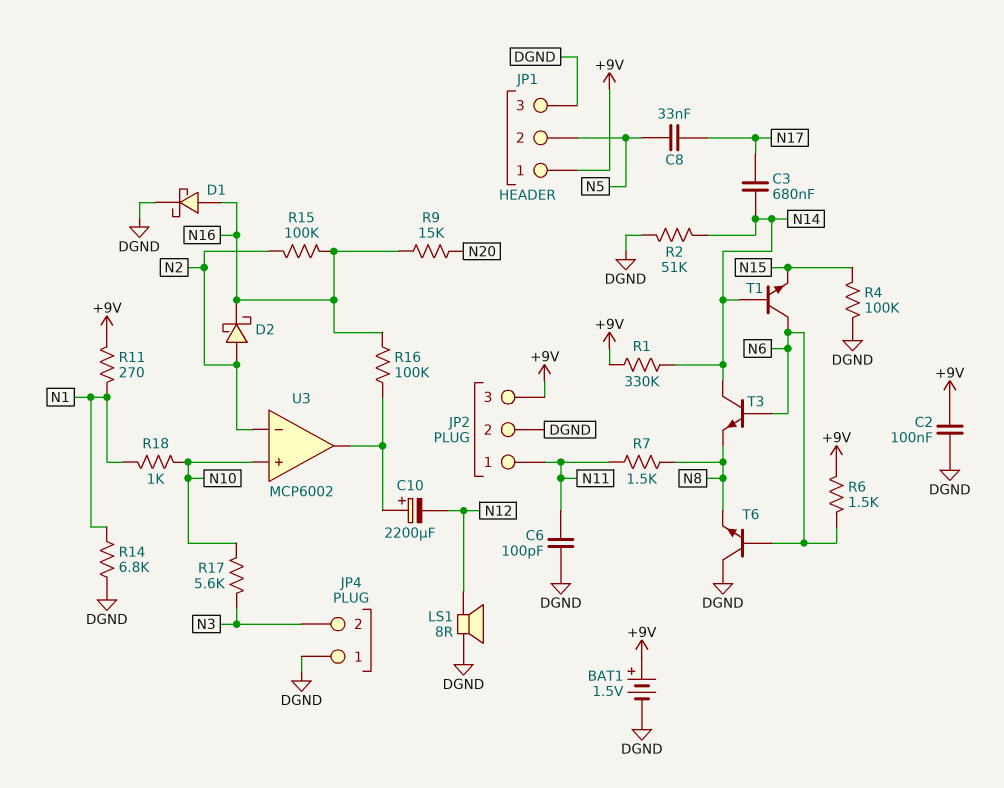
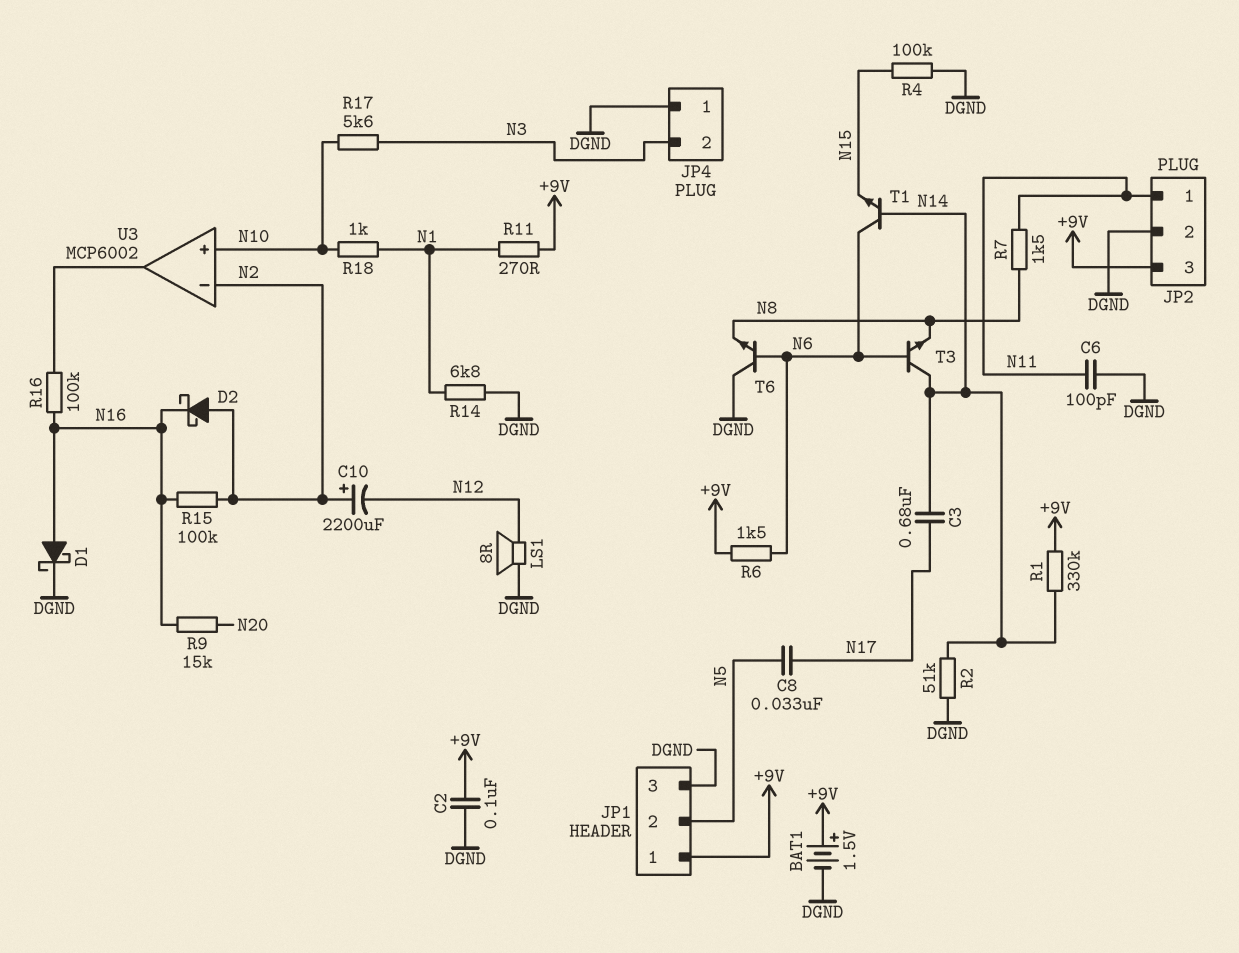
C10: 2200uF (plus U3/out, minus N12) -> 2200uF (plus N2, minus N12)

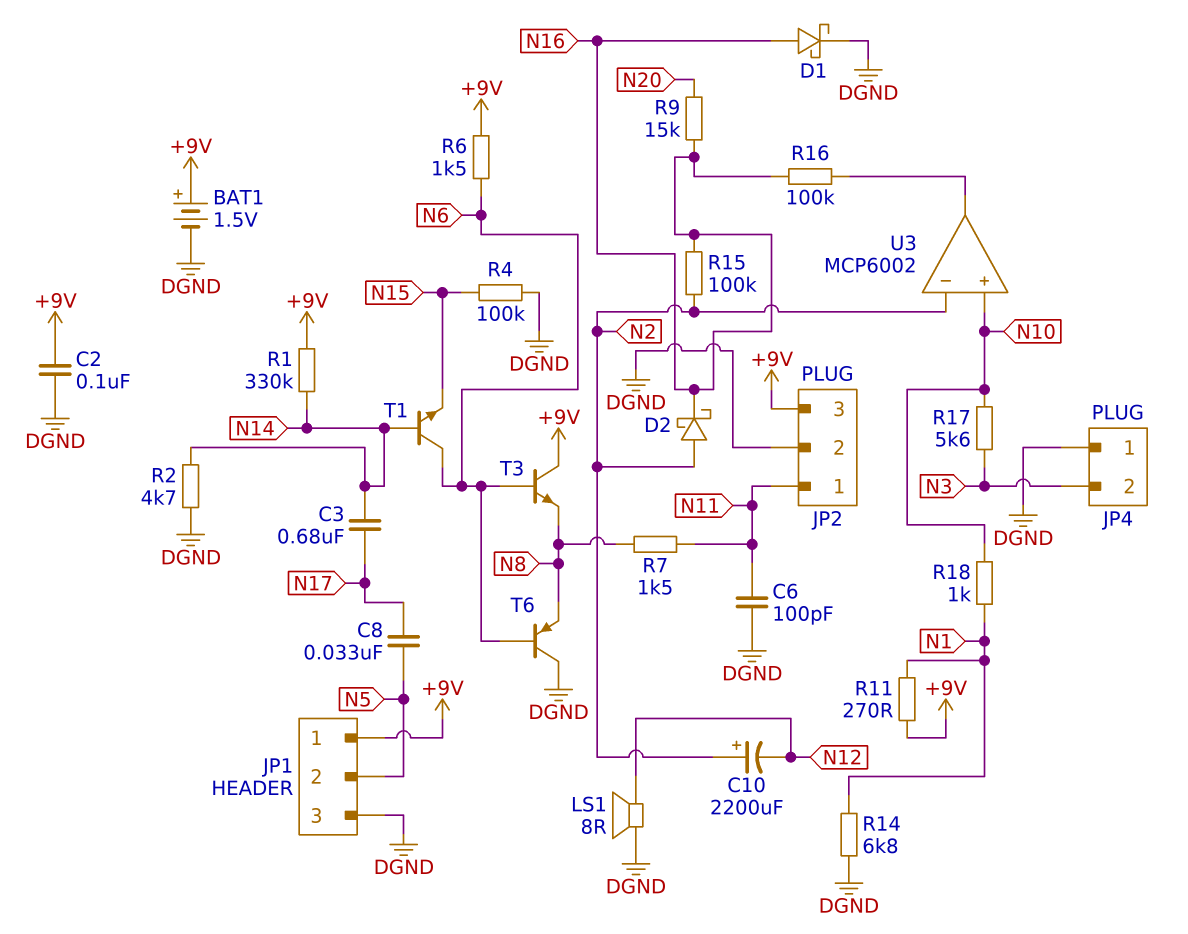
R2: 51k (DGND, N14) -> 4.7k (DGND, N14)
T3: NPN (B N6, C N14, E N8) -> NPN (B N6, C +9V, E N8)
T6: NPN (B N6, C DGND, E N8) -> PNP (B N6, C DGND, E N8)

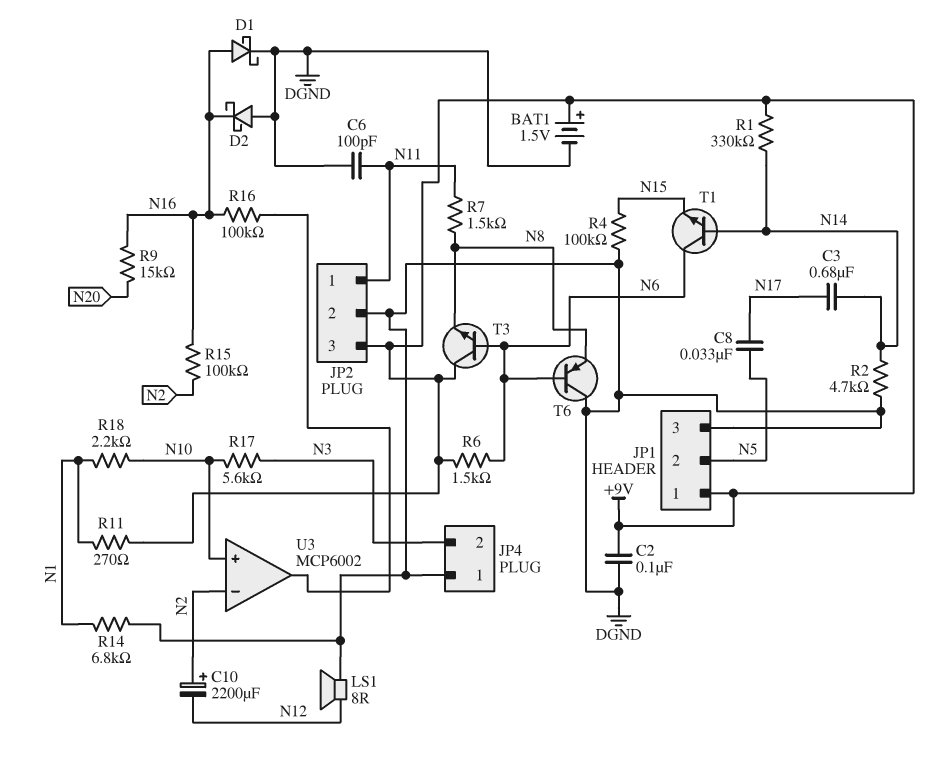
D2: schottky (A N2, K N16) -> schottky (A DGND, K N16)
R18: 1k (N1, N10) -> 2.2k (N1, N10)

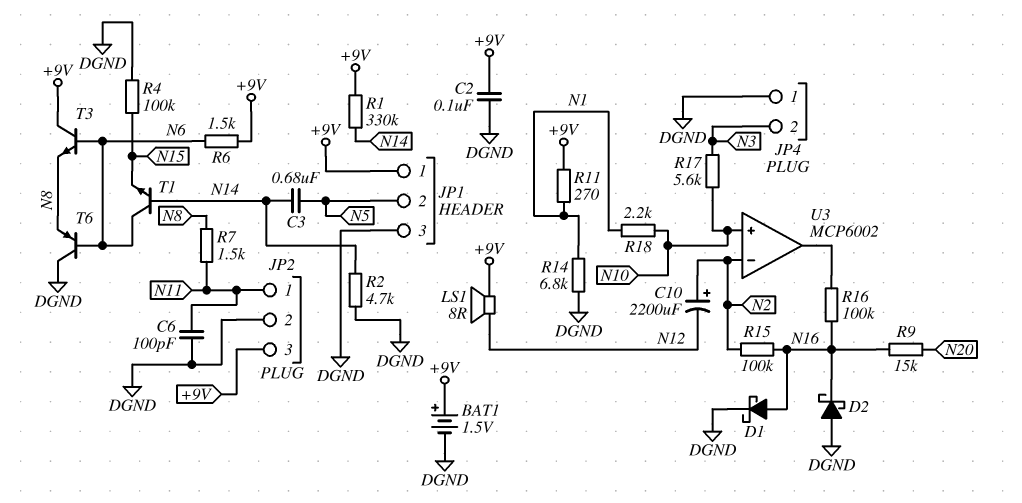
C3: 680nF (N14, N17) -> 680nF (N5, N14)
C8: 33nF (N5, N17) -> none
LS1: speaker 8R (DGND, N12) -> speaker 8R (+9V, N12)

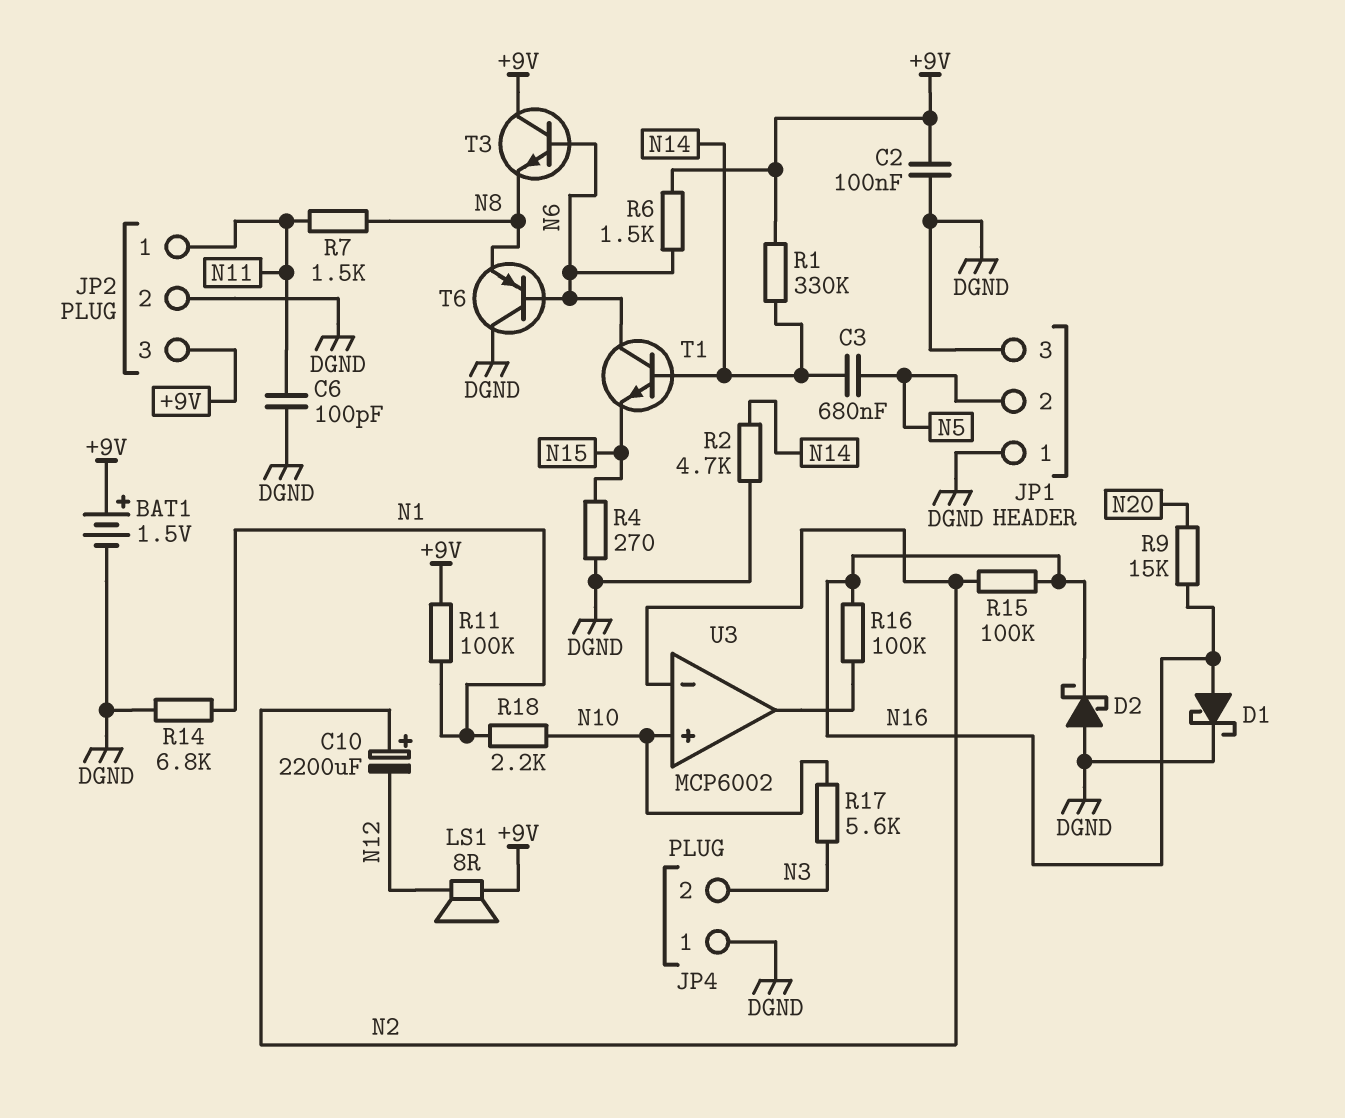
JP1 pin 1: +9V -> DGND
R4: 100k (DGND, N15) -> 270 (DGND, N15)
R11: 270 (+9V, N1) -> 100k (+9V, N1)

